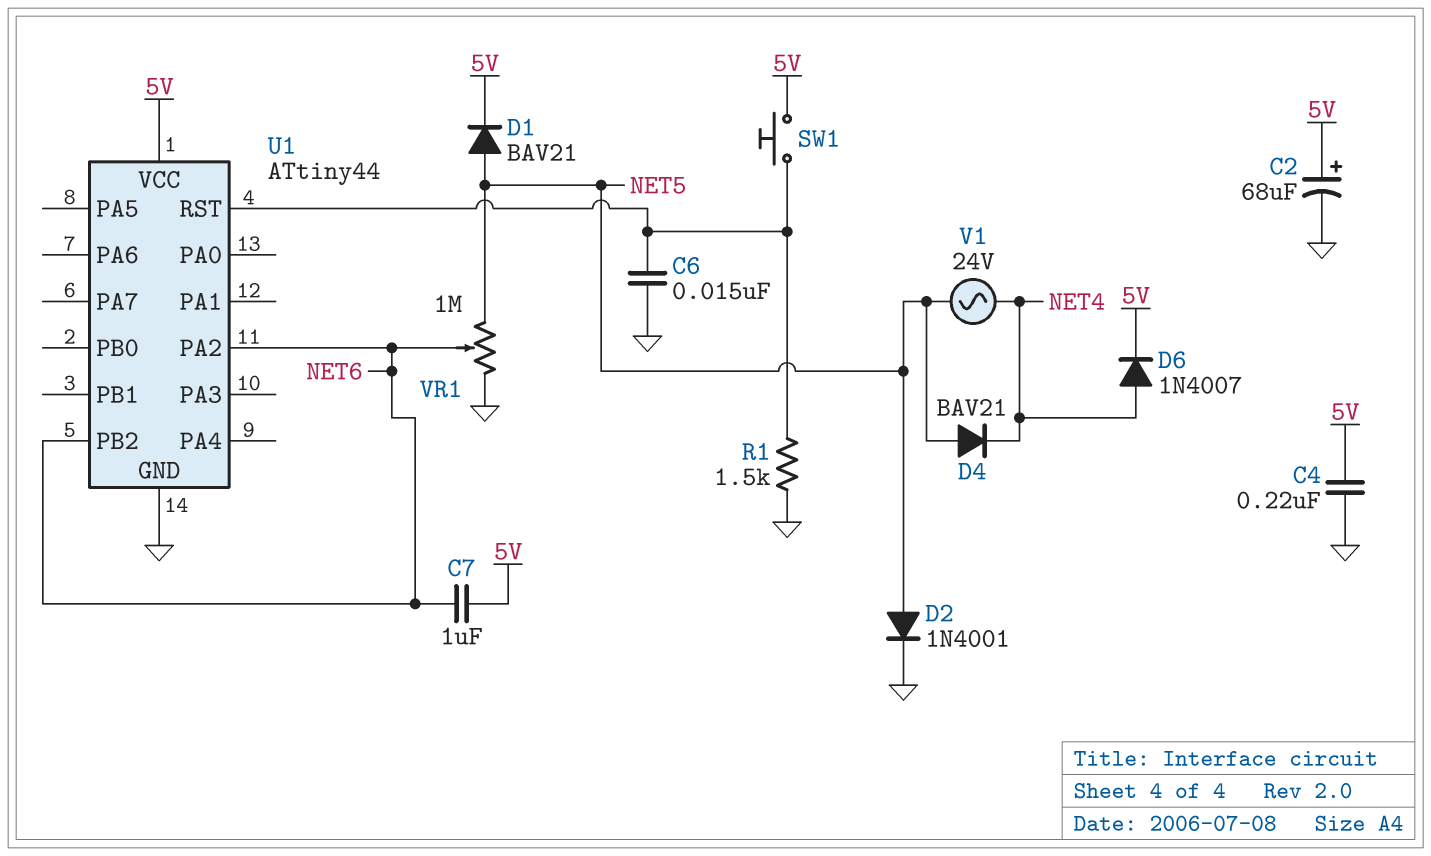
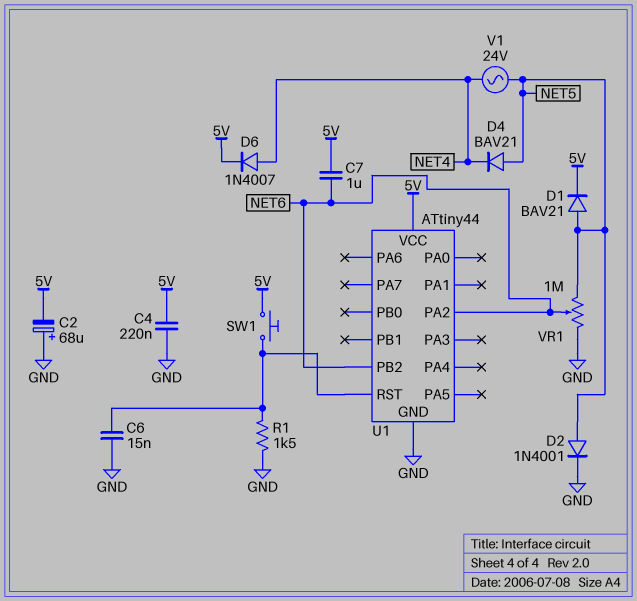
C2: 68uF (plus 5V, minus GND) -> 68uF (plus GND, minus 5V)

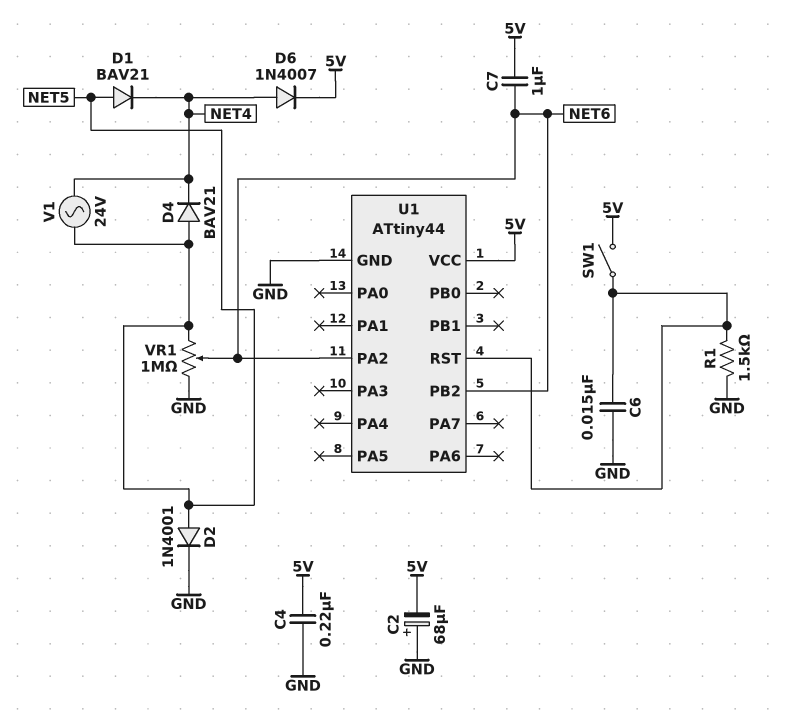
D1: diode BAV21 (A NET5, K 5V) -> diode BAV21 (A NET5, K NET4)
SW1: button (5V, U1/RST) -> switch (5V, U1/RST)

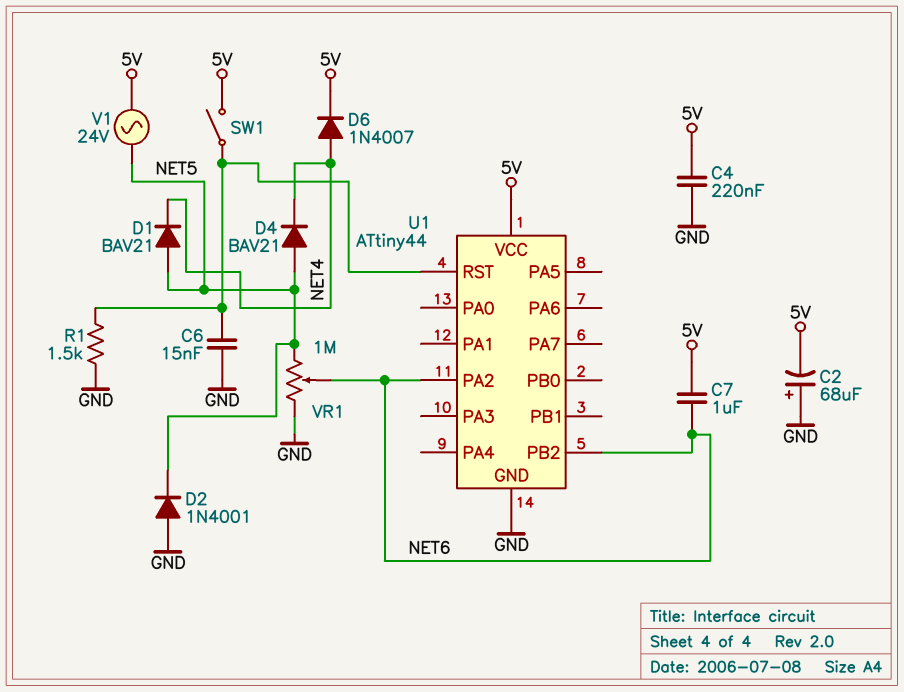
D2: diode 1N4001 (A NET5, K GND) -> diode 1N4001 (A GND, K NET5)
V1: AC 24V (NET4, NET5) -> AC 24V (5V, NET5)

